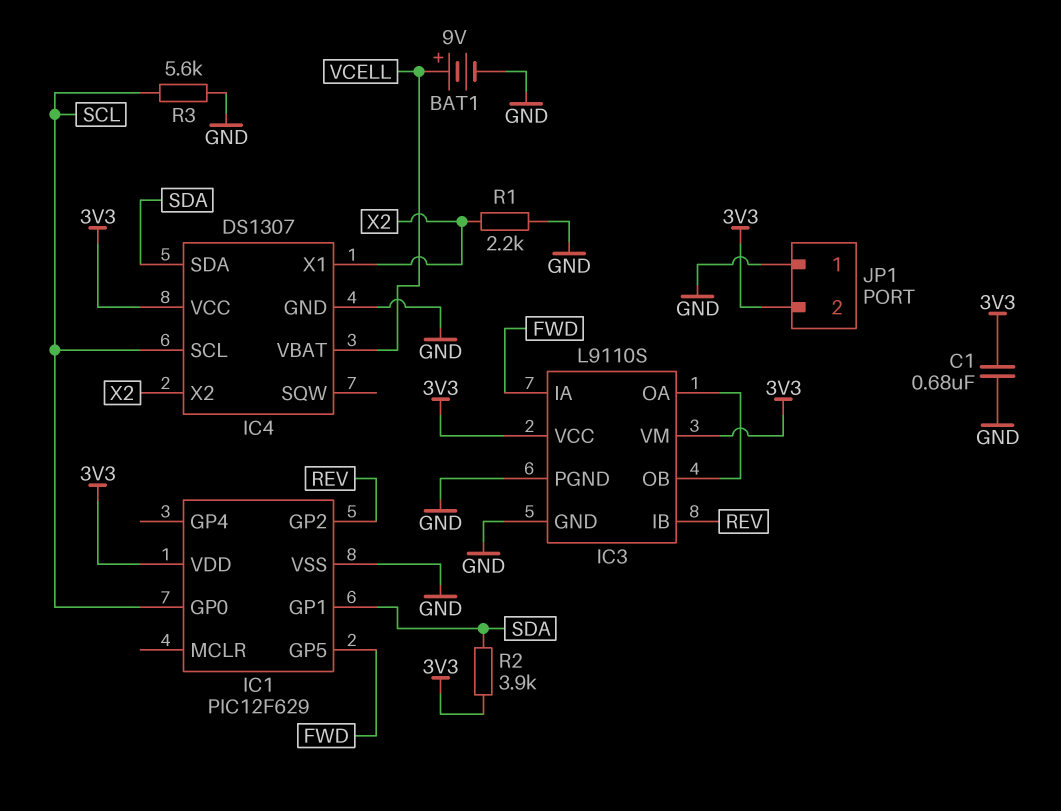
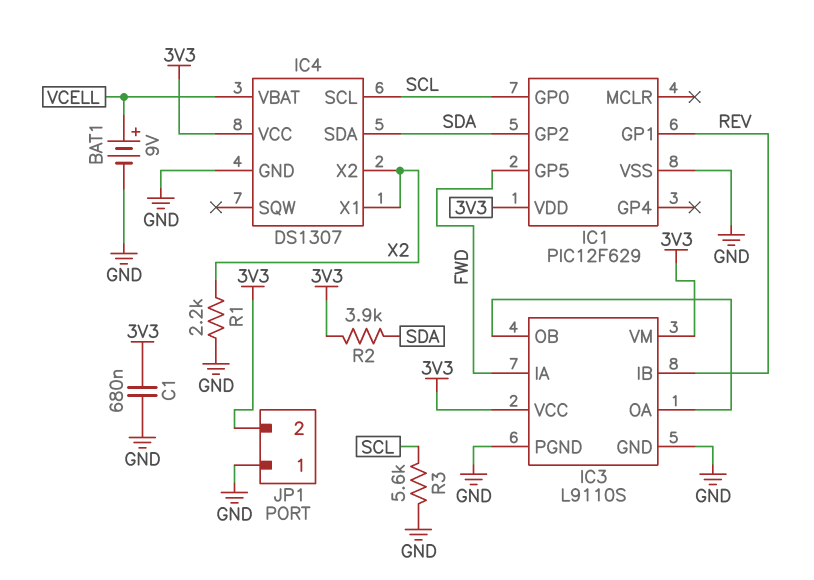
IC1 pin GP1: SDA -> REV
IC1 pin GP2: REV -> SDA

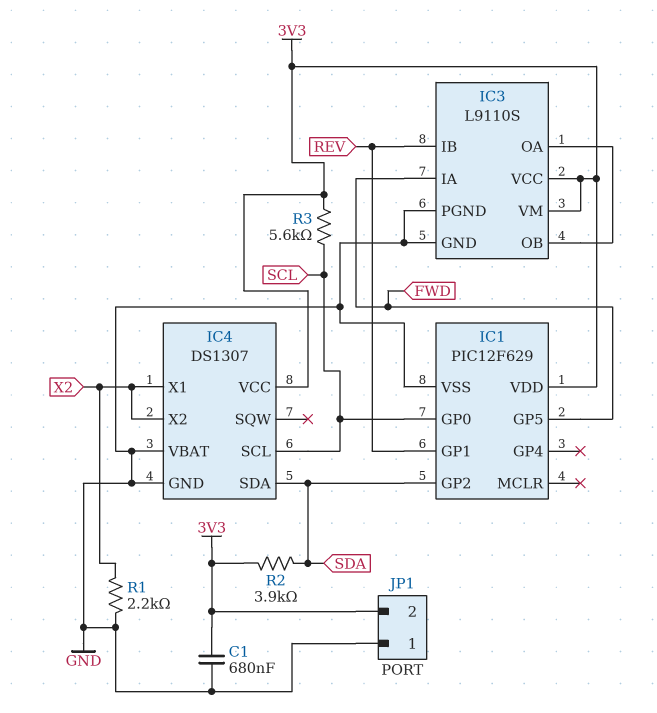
BAT1: 9V (plus VCELL, minus GND) -> none
IC4 pin VBAT: VCELL -> GND
R3: 5.6k (GND, SCL) -> 5.6k (3V3, SCL)

